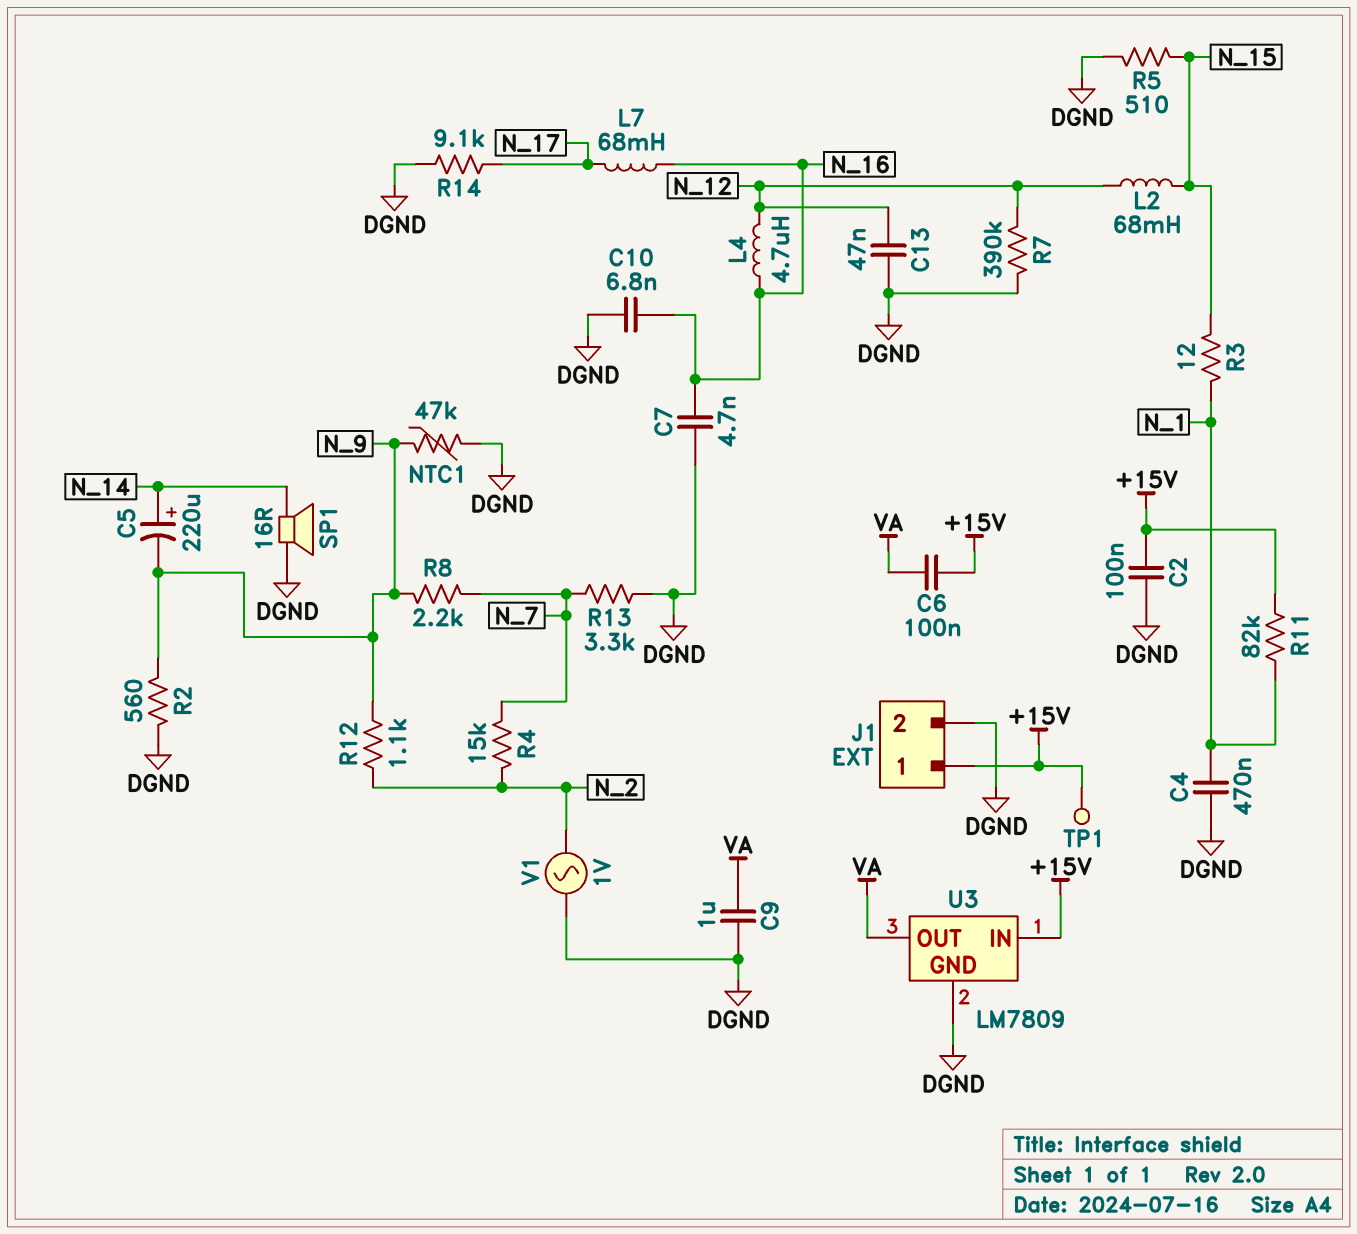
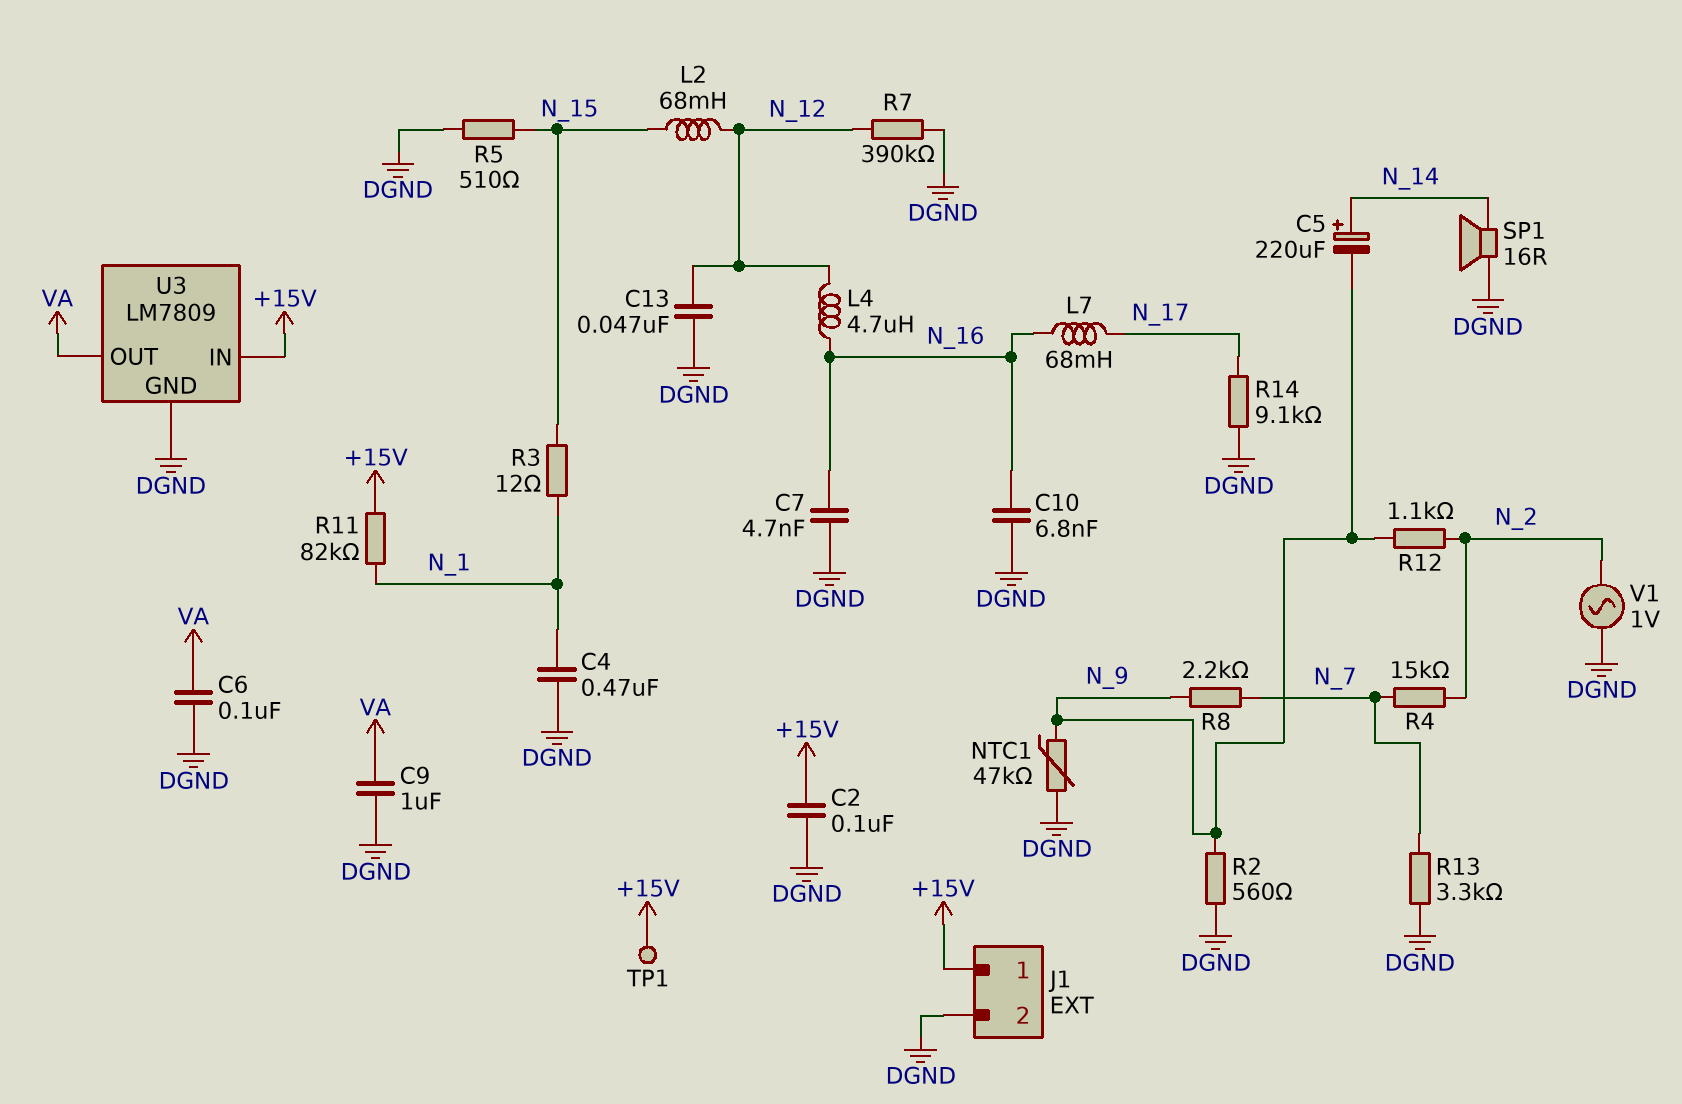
C6: 100nF (+15V, VA) -> 100nF (DGND, VA)

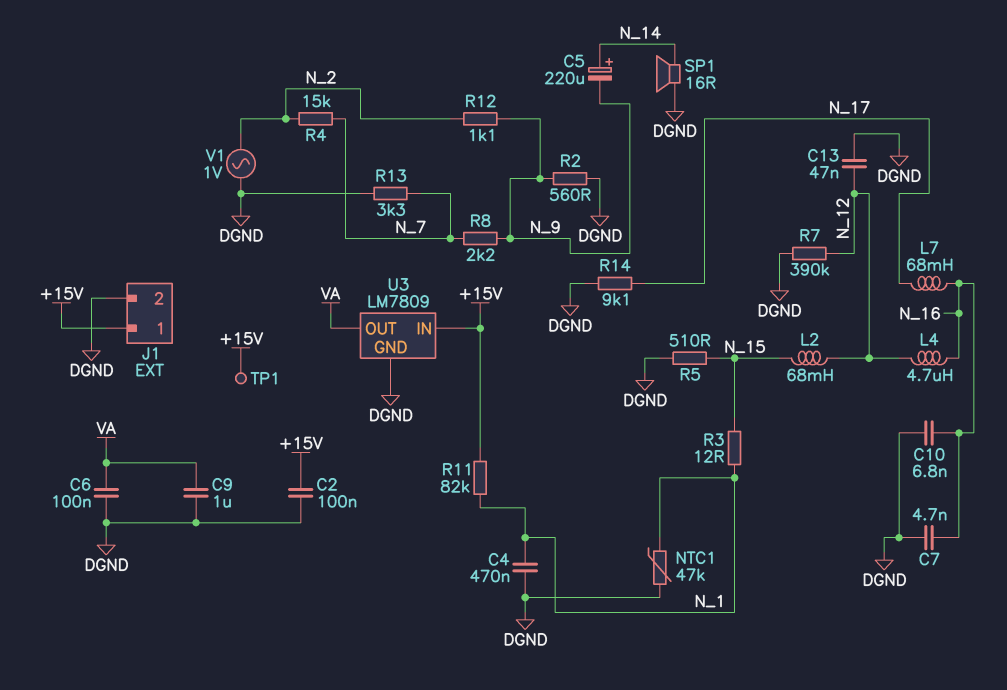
NTC1: 47k (DGND, N_9) -> 47k (DGND, N_1)

